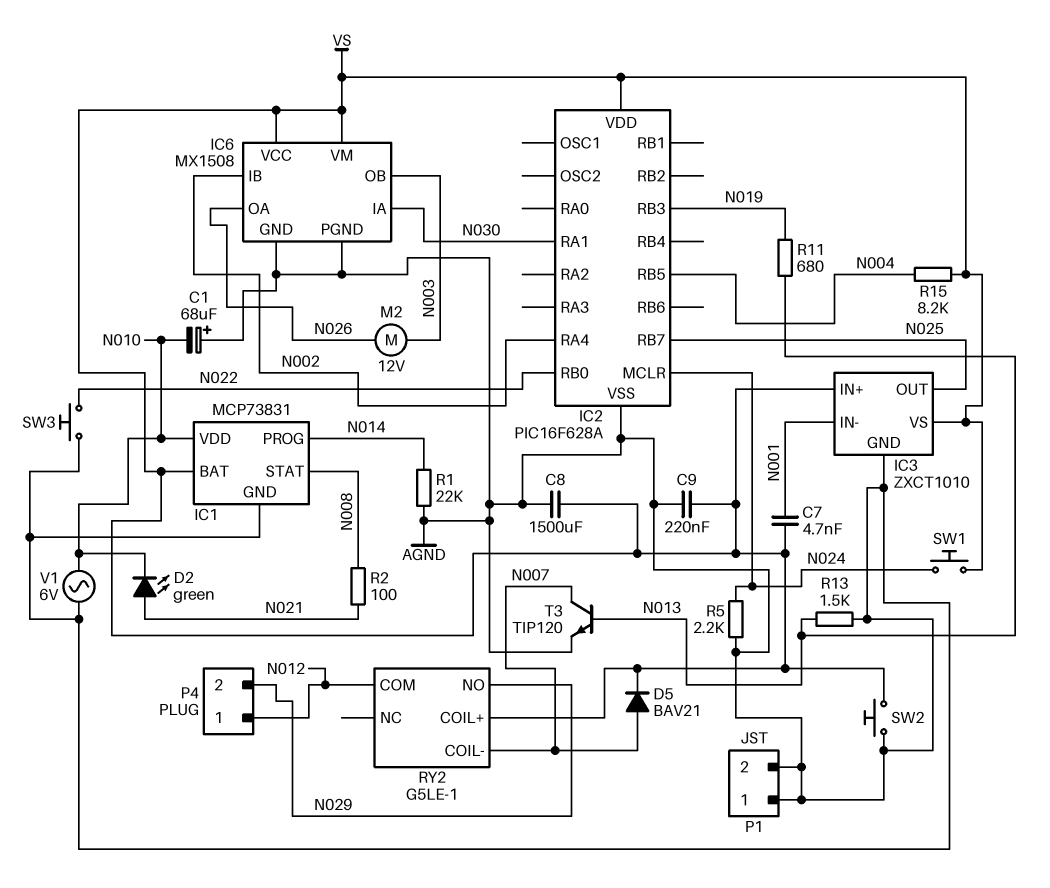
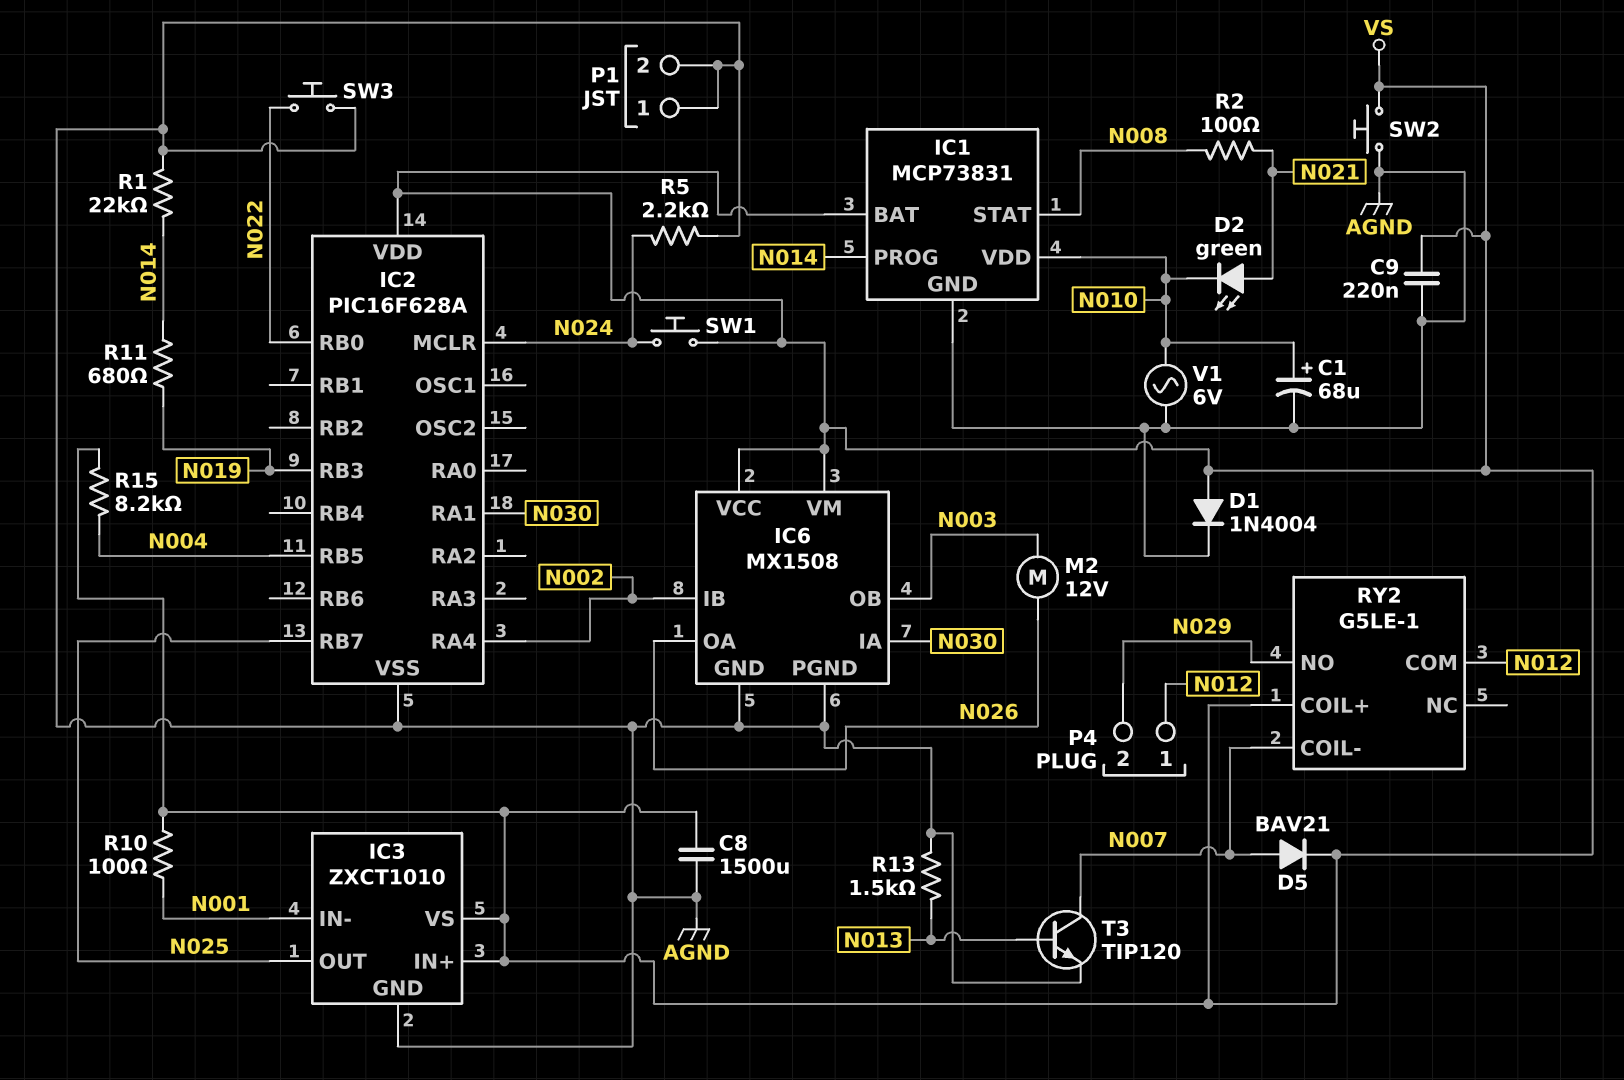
C1: 68uF (plus AGND, minus N010) -> 68uF (plus N010, minus AGND)
C7: 4.7nF (N001, VS) -> none
D1: none -> diode 1N4004 (A VS, K AGND)
R10: none -> 100 (N001, VS)
R11: 680 (N013, N019) -> 680 (N014, N019)

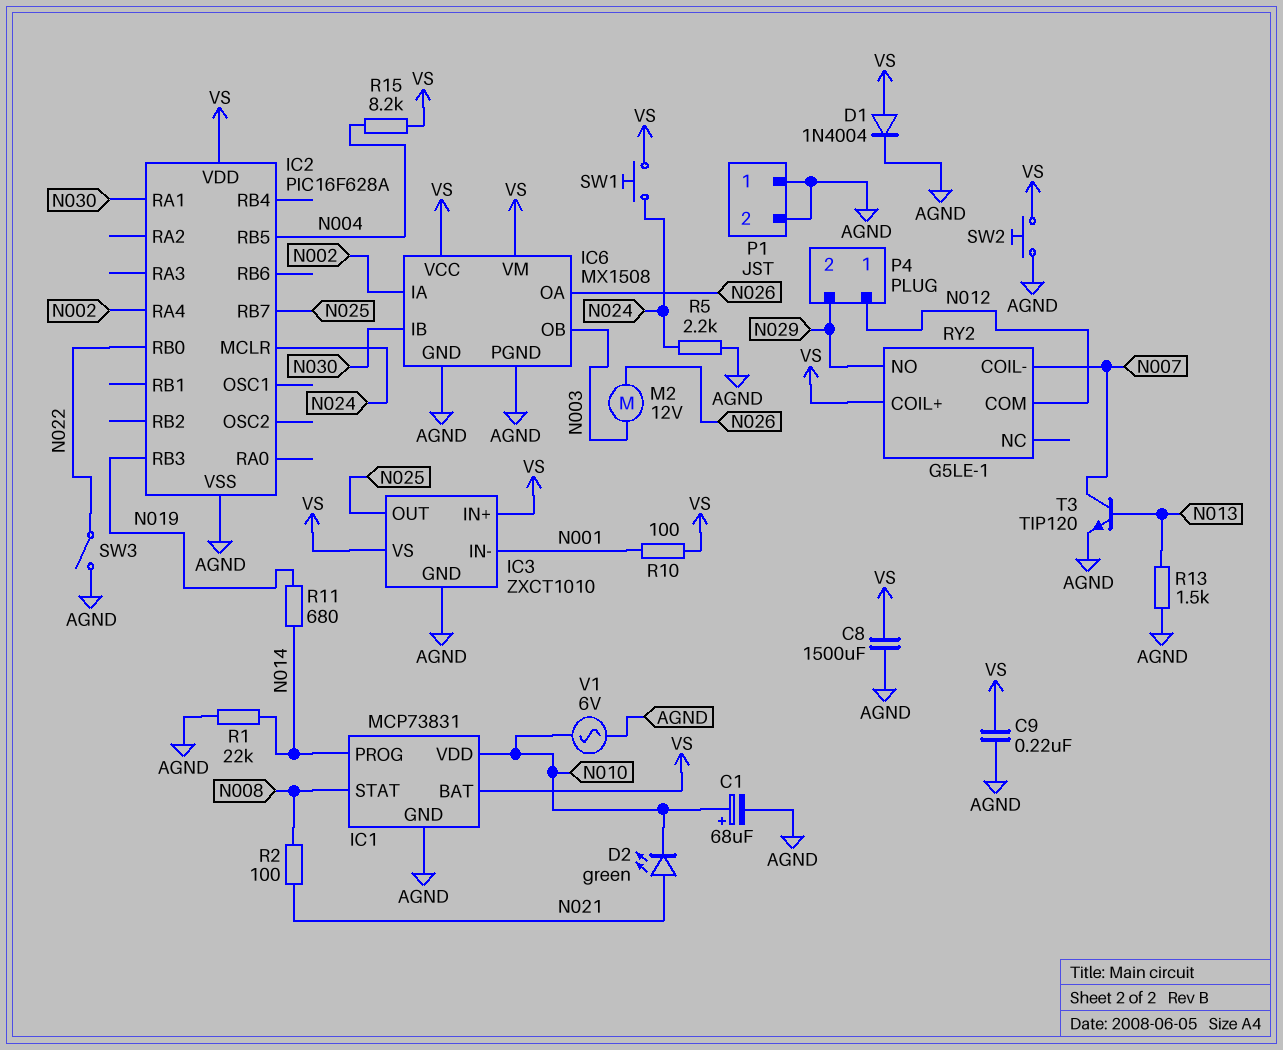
D5: diode BAV21 (A N007, K VS) -> none
IC6 pin IA: N030 -> N002
IC6 pin IB: N002 -> N030
SW3: button (AGND, N022) -> switch (AGND, N022)

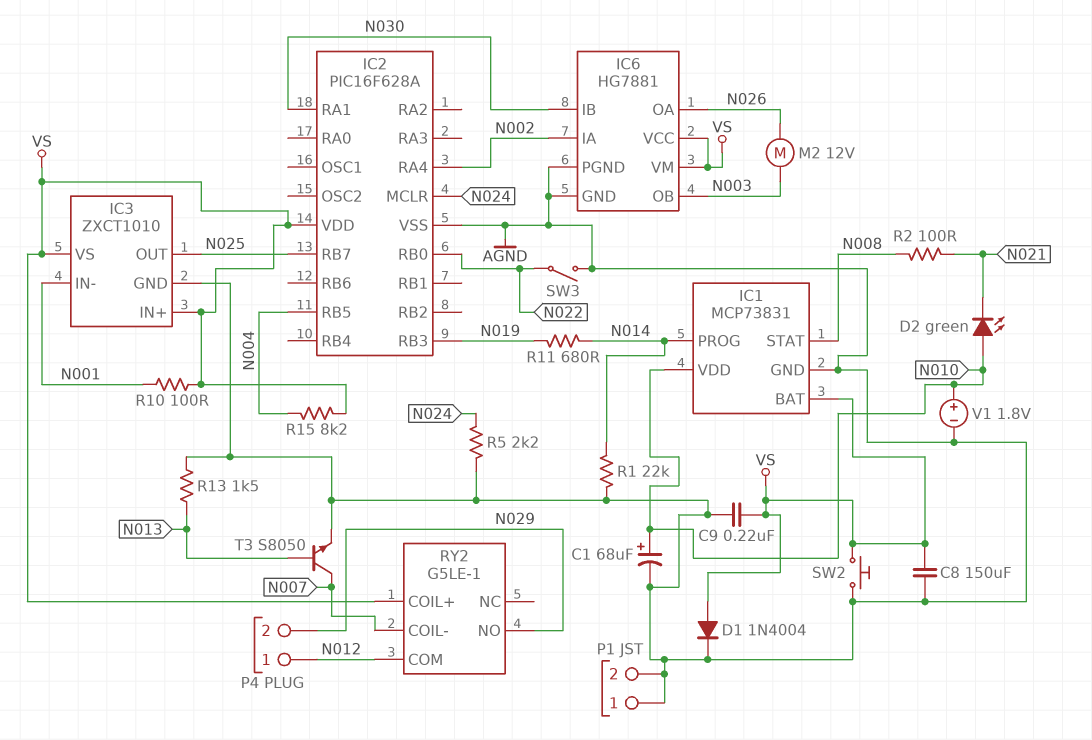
C8: 1500uF (AGND, VS) -> 150uF (AGND, VS)
D2: LED green (A N021, K N010) -> LED green (A N010, K N021)
IC6: MX1508 -> HG7881
SW1: button (N024, VS) -> none
T3: NPN TIP120 (B N013, C N007, E AGND) -> NPN S8050 (B N013, C N007, E AGND)
V1: AC 6V (AGND, N010) -> 1.8V (plus N010, minus AGND)

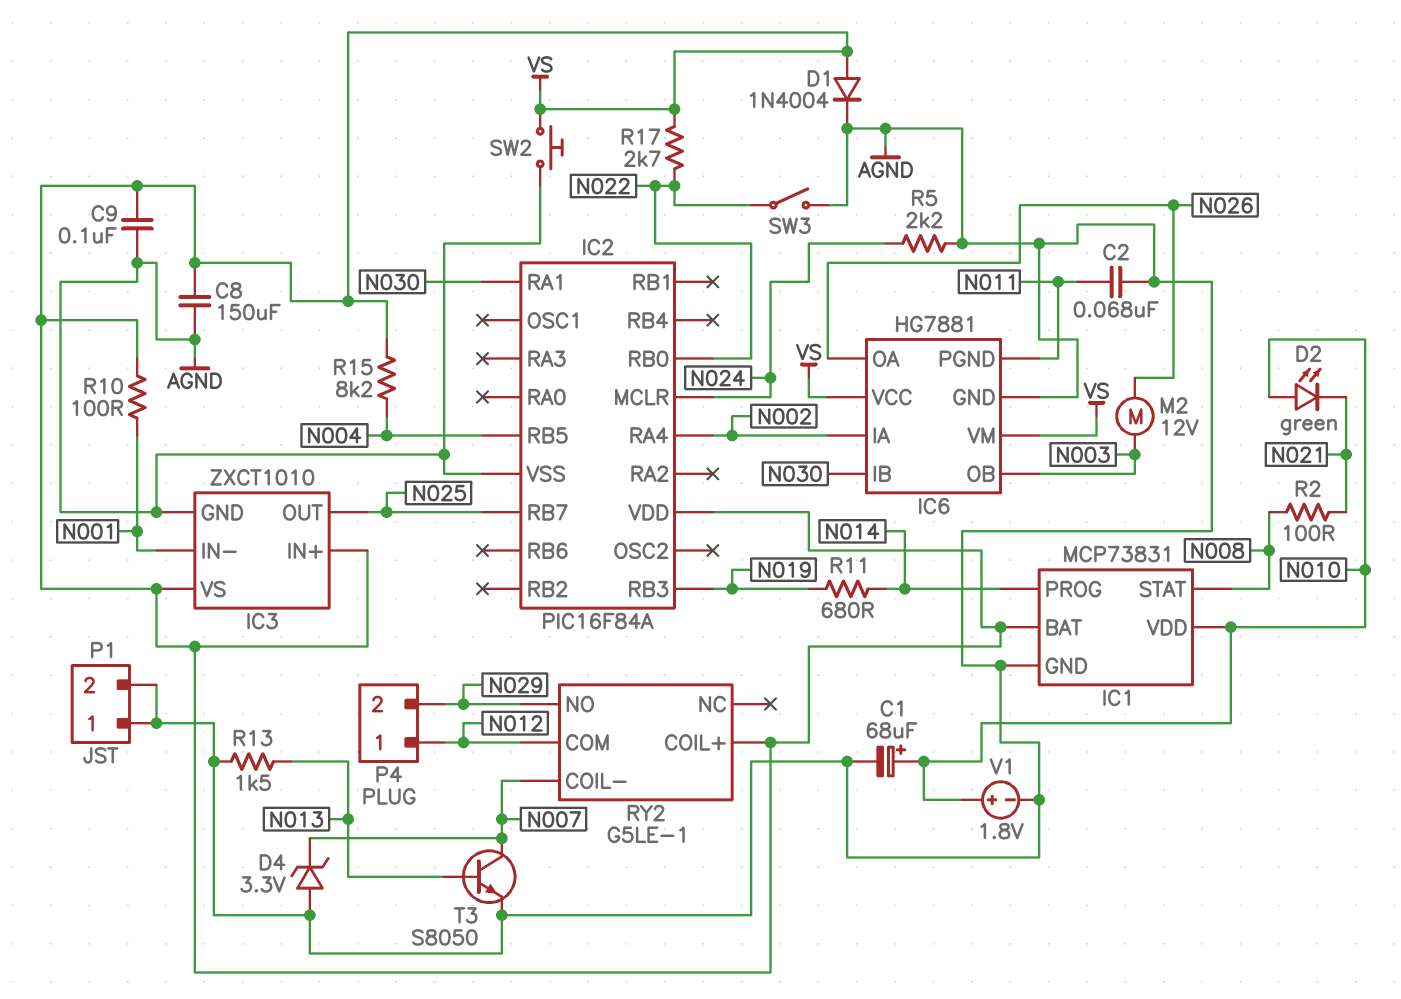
C2: none -> 68nF (AGND, N011)
C9: 220nF (AGND, VS) -> 100nF (AGND, VS)
D4: none -> zener 3.3V (A AGND, K N007)
IC2: PIC16F628A -> PIC16F84A
IC6 pin PGND: AGND -> N011
R1: 22k (AGND, N014) -> none
R17: none -> 2.7k (N022, VS)

